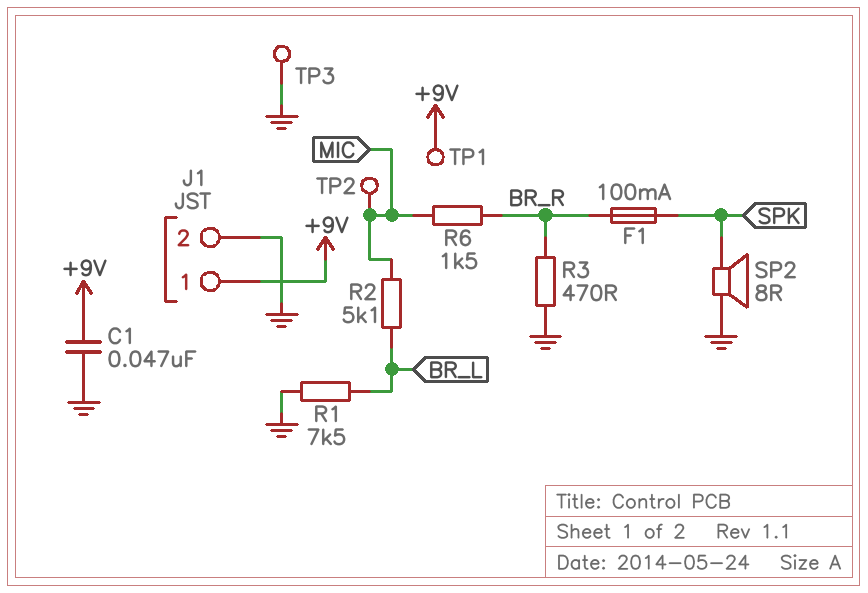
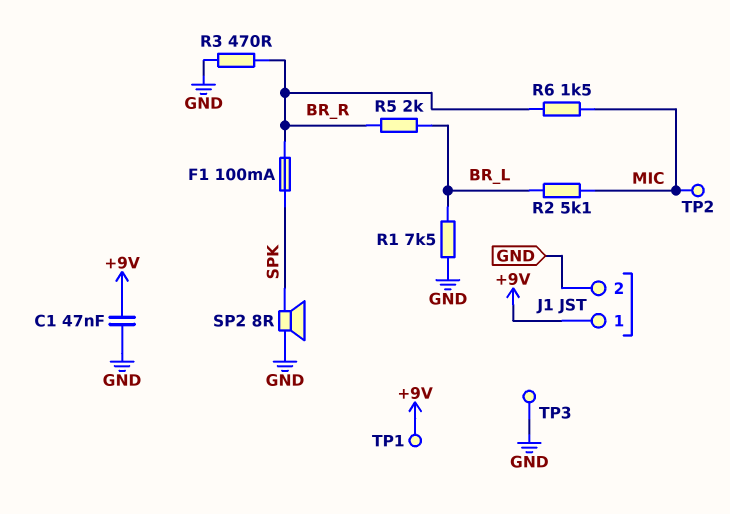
R5: none -> 2k (BR_L, BR_R)

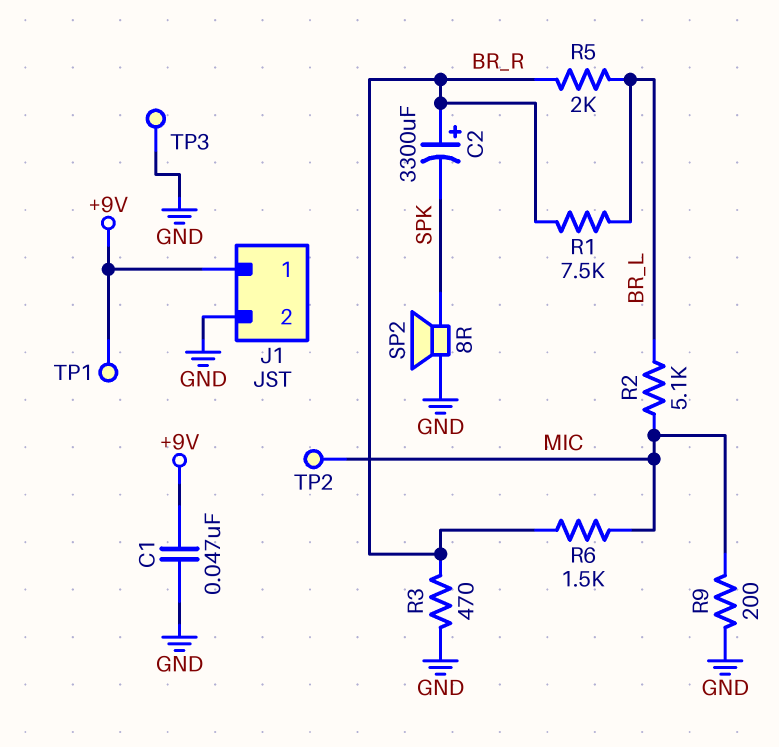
C2: none -> 3300uF (plus BR_R, minus SPK)
F1: 100mA (BR_R, SPK) -> none
R1: 7.5k (BR_L, GND) -> 7.5k (BR_L, BR_R)
R9: none -> 200 (GND, MIC)

